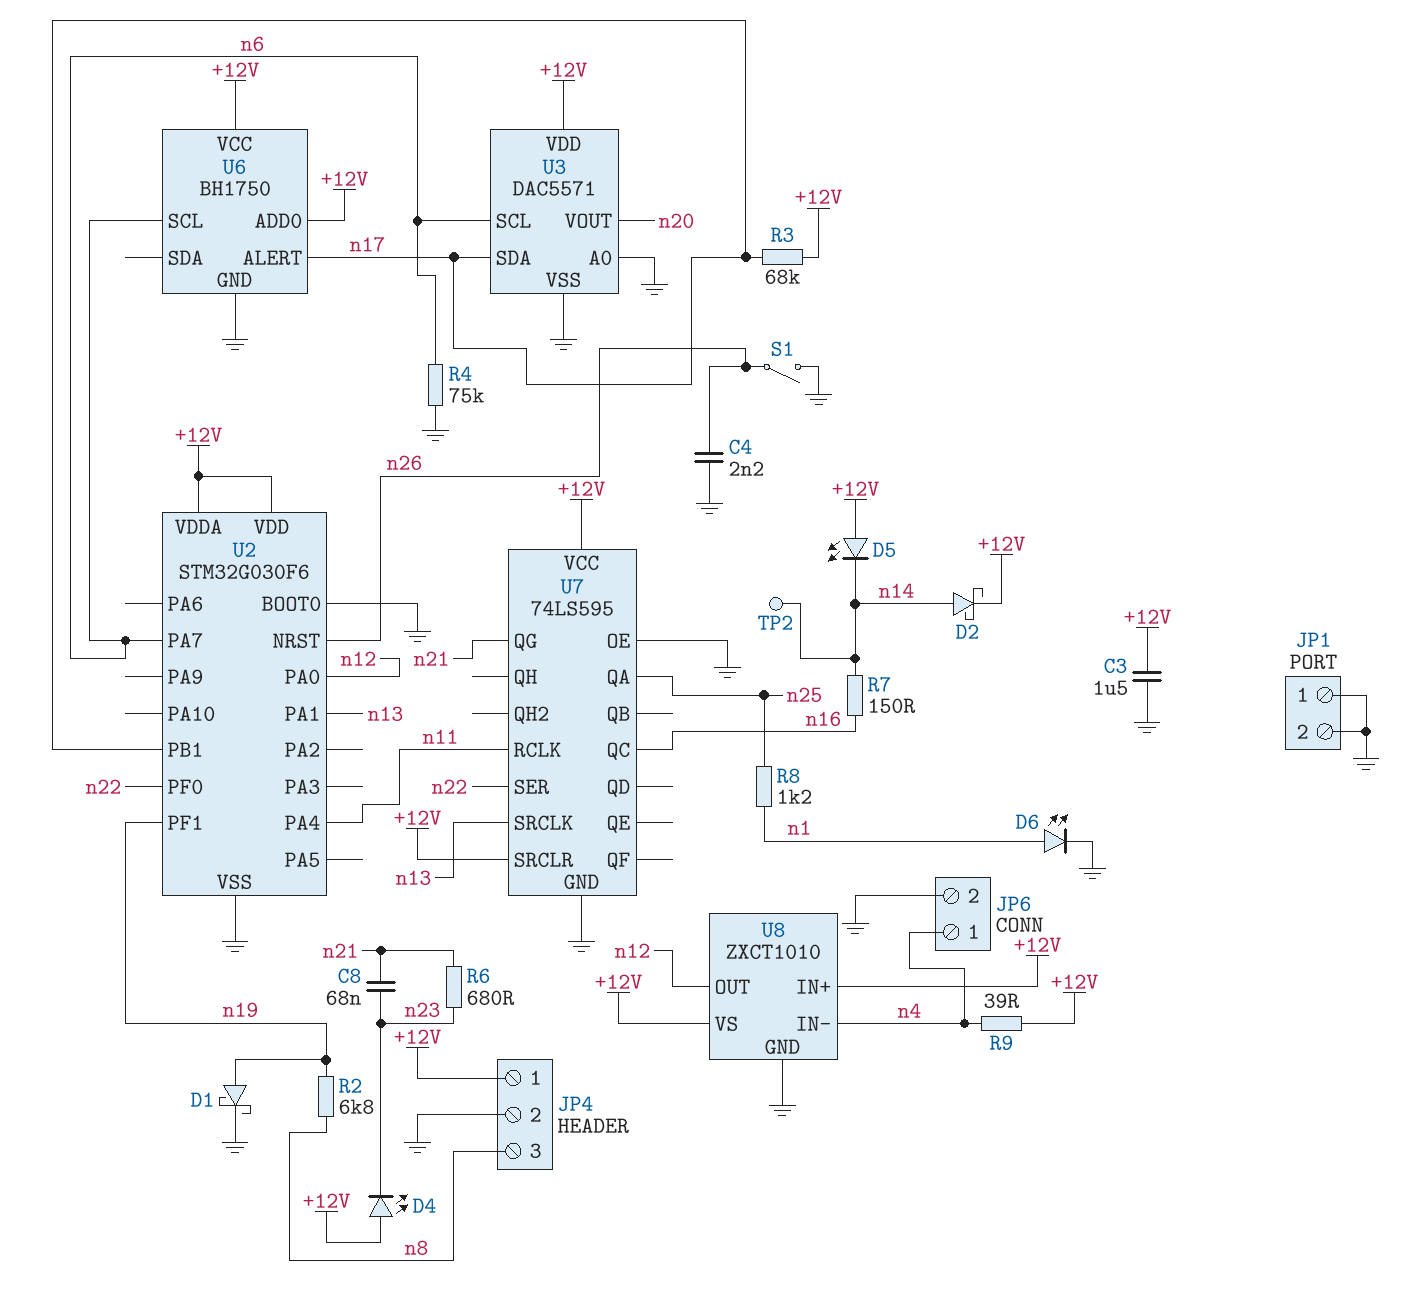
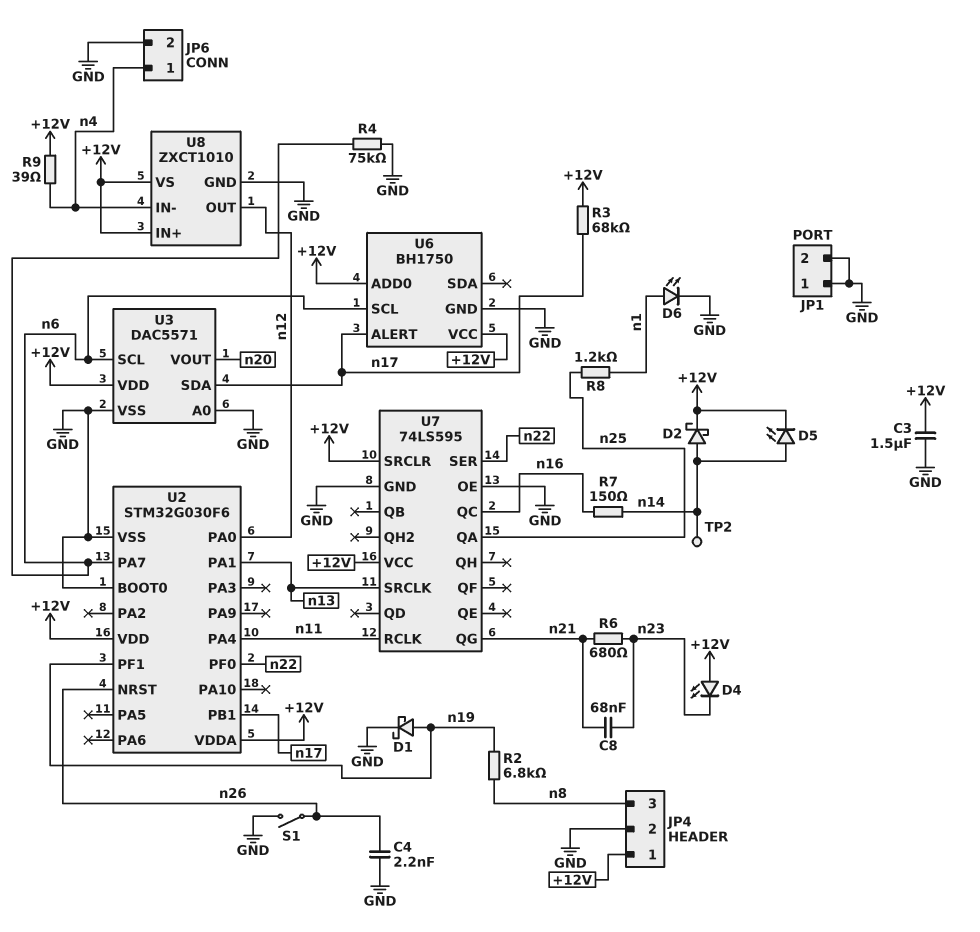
D5: LED (A +12V, K n14) -> LED (A n14, K +12V)

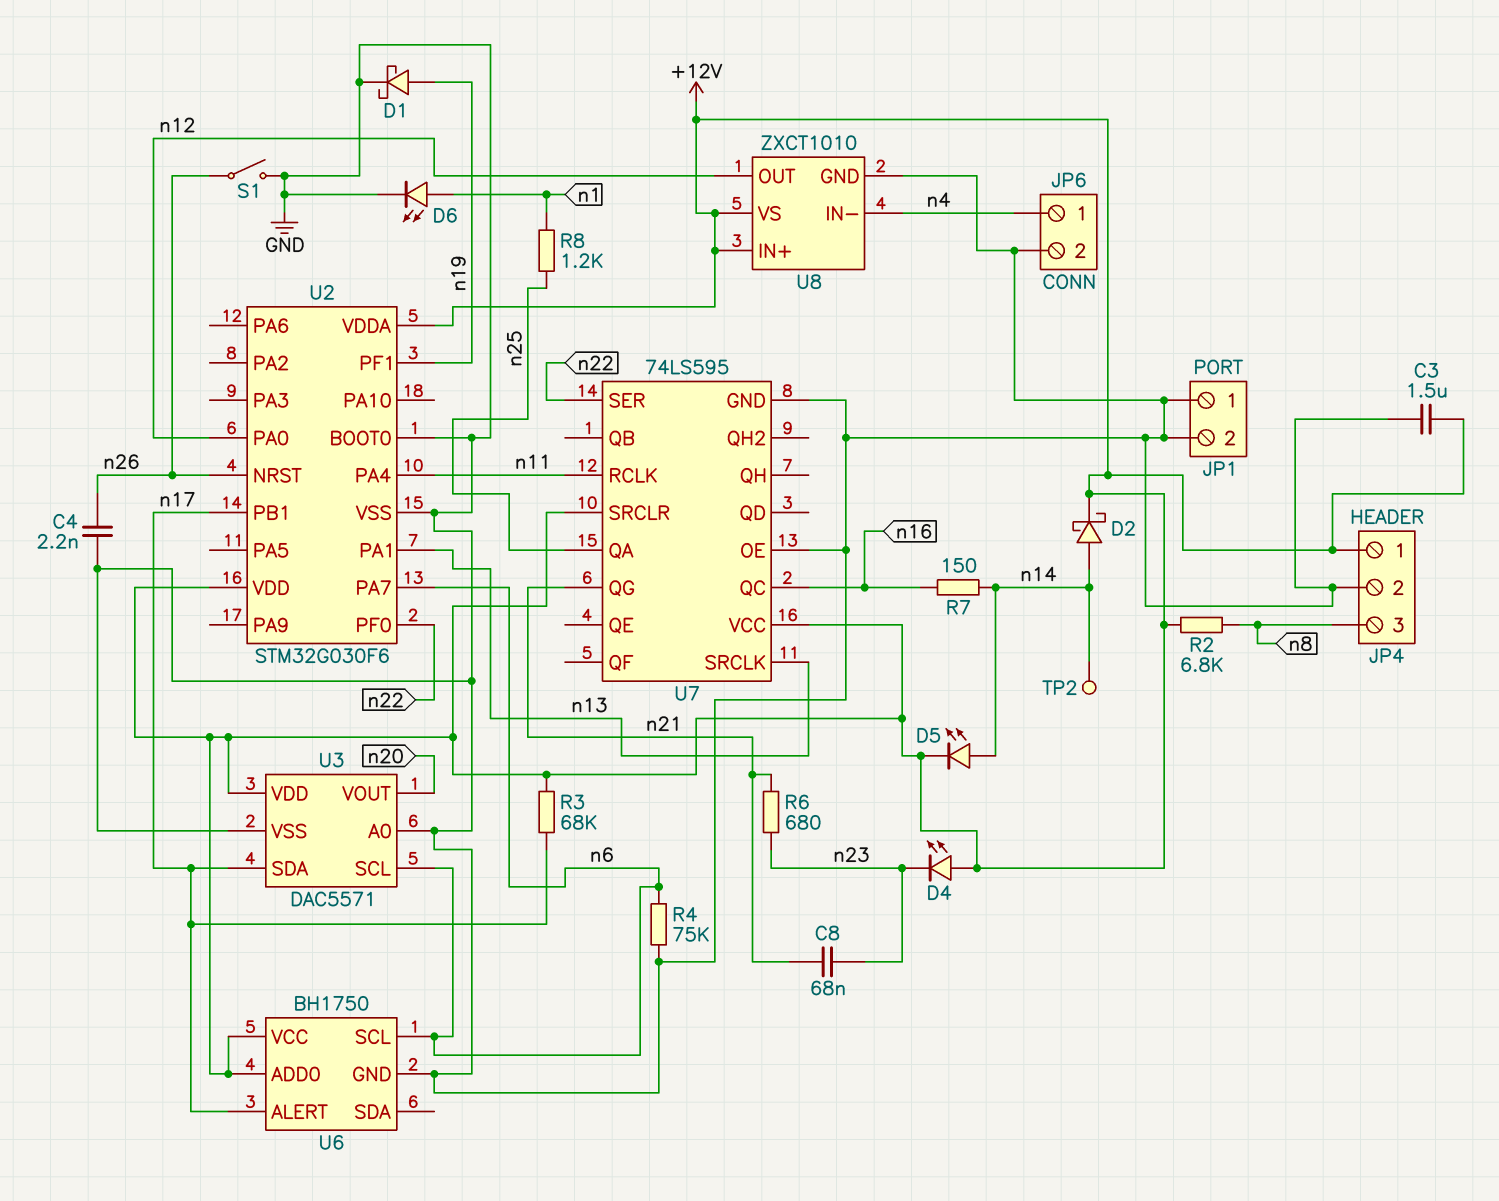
R2: 6.8k (n8, n19) -> 6.8k (+12V, n8)
R9: 39 (+12V, n4) -> none

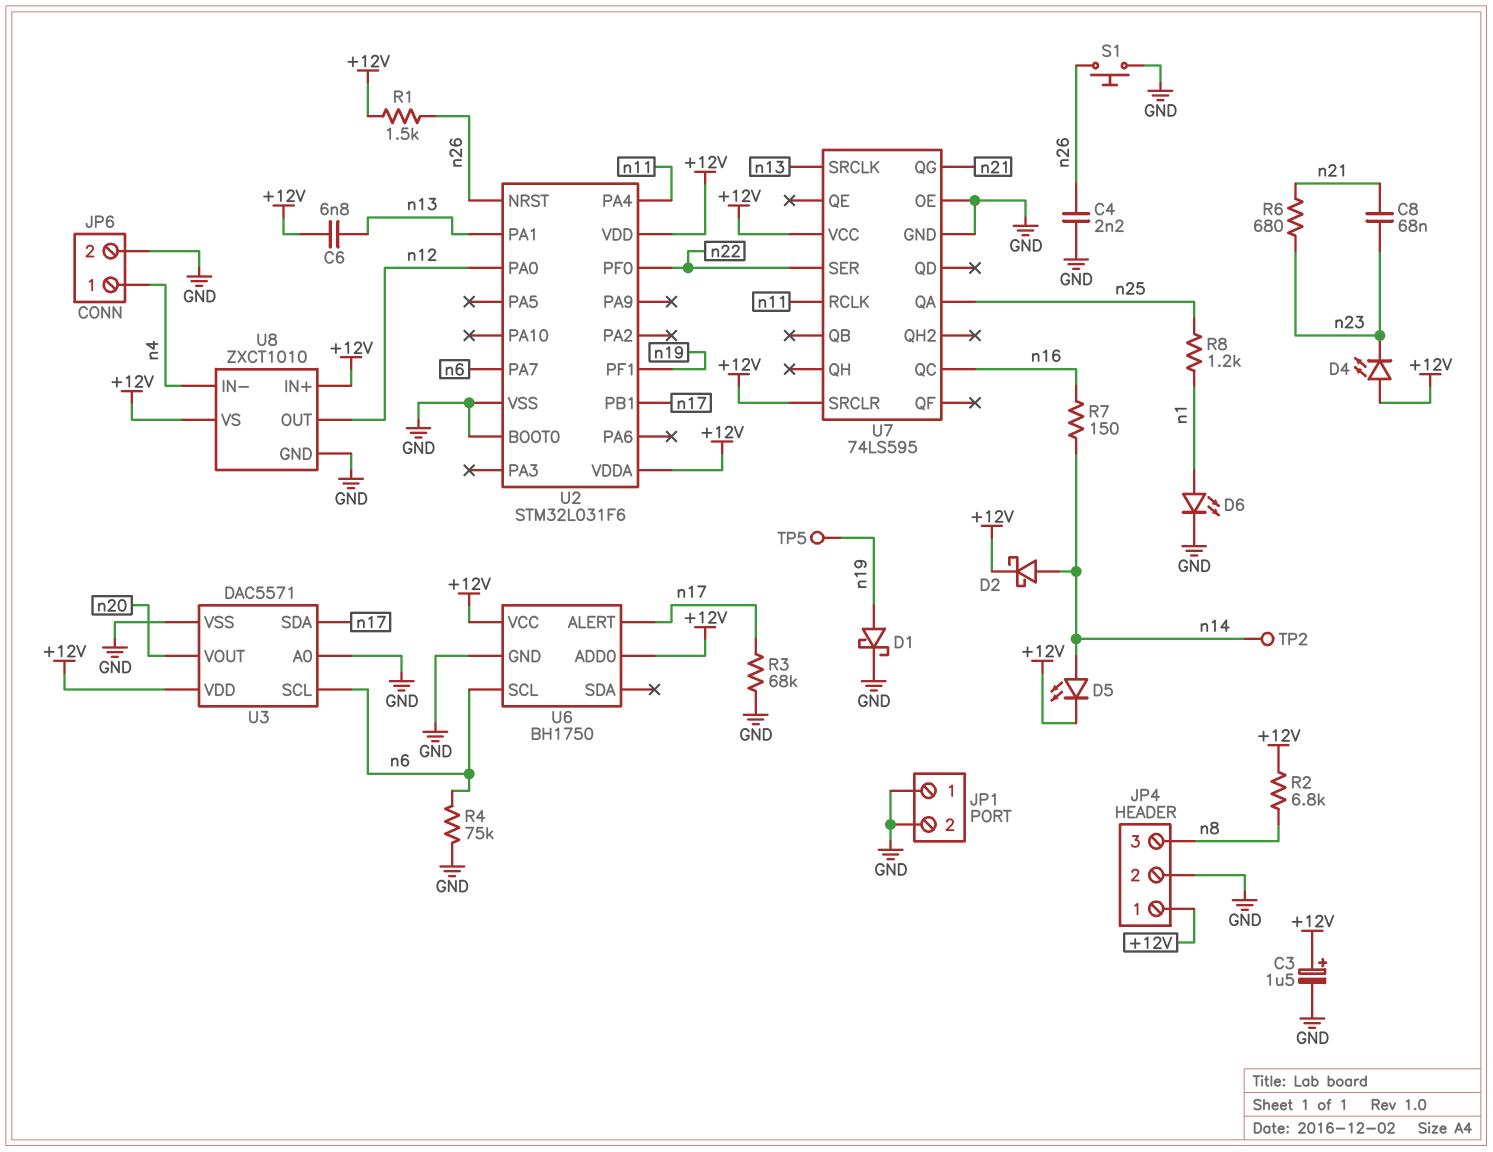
C3: 1.5uF (+12V, GND) -> 1.5uF (plus +12V, minus GND)
C6: none -> 6.8nF (+12V, n13)
R1: none -> 1.5k (+12V, n26)
R3: 68k (+12V, n17) -> 68k (GND, n17)
S1: switch (GND, n26) -> button (GND, n26)
TP5: none -> test point (n19)
U2: STM32G030F6 -> STM32L031F6

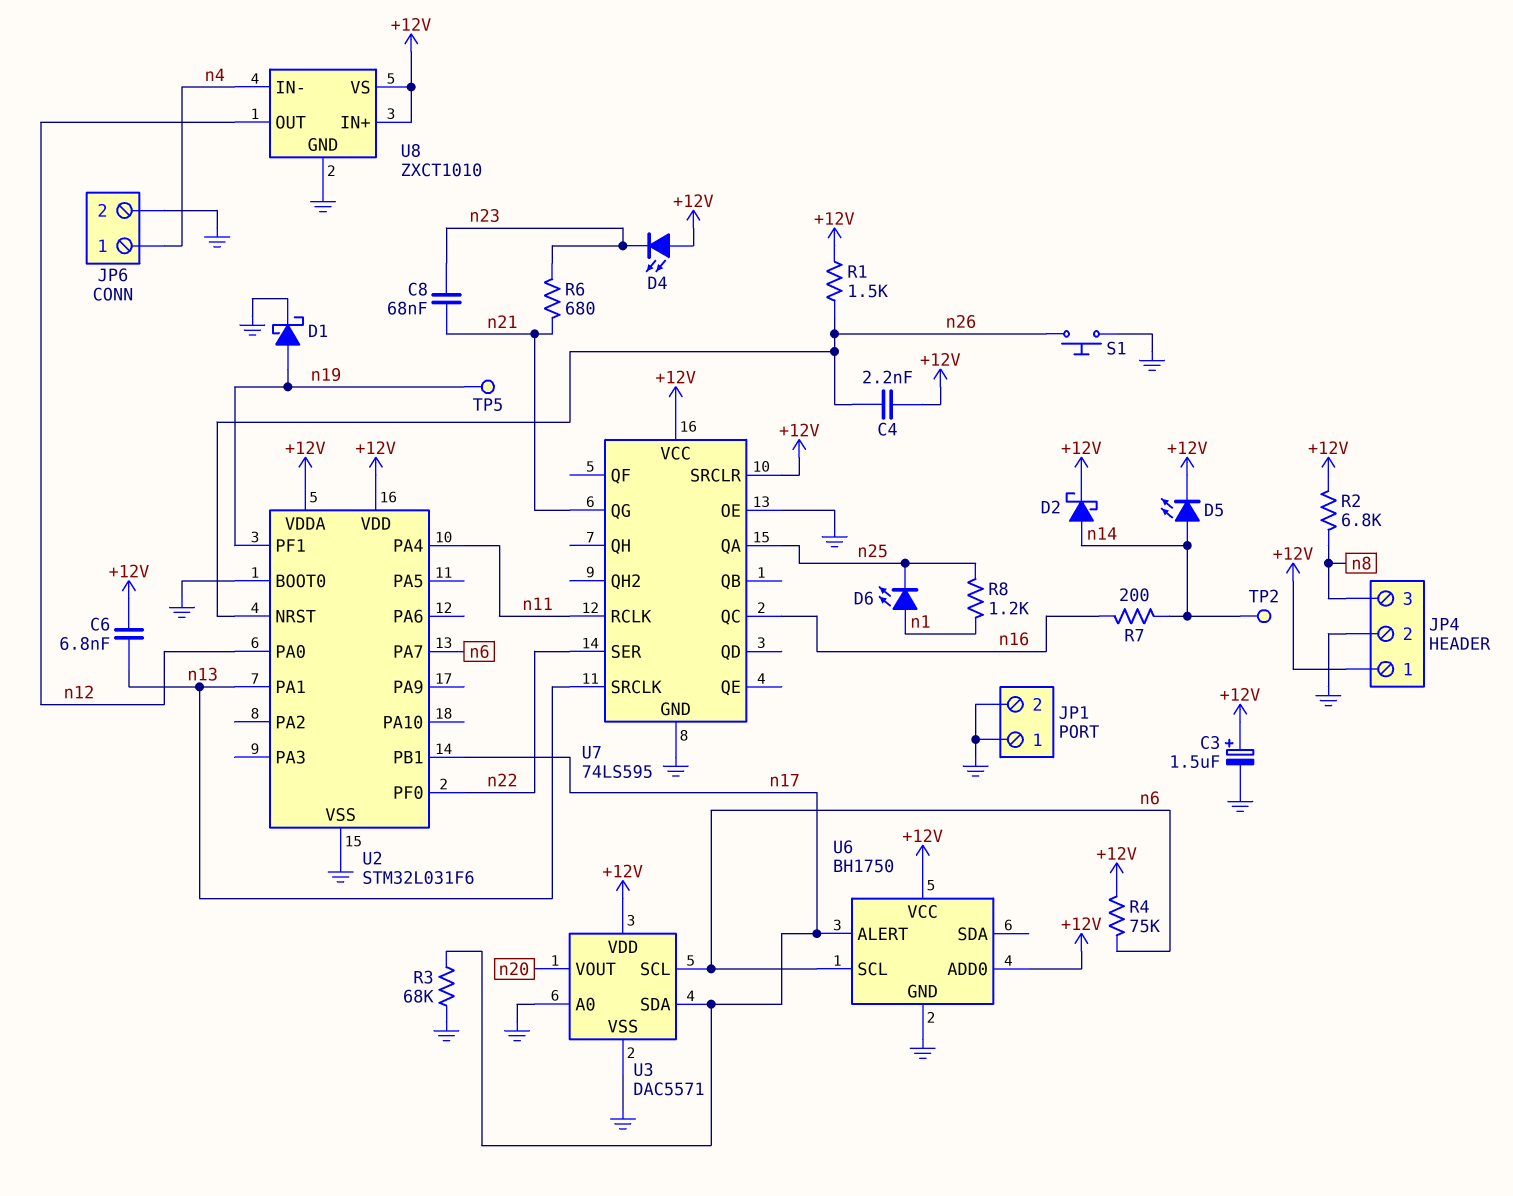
C4: 2.2nF (GND, n26) -> 2.2nF (+12V, n26)
D6: LED (A n1, K GND) -> LED (A n1, K n25)
R4: 75k (GND, n6) -> 75k (+12V, n6)
R7: 150 (n14, n16) -> 200 (n14, n16)

